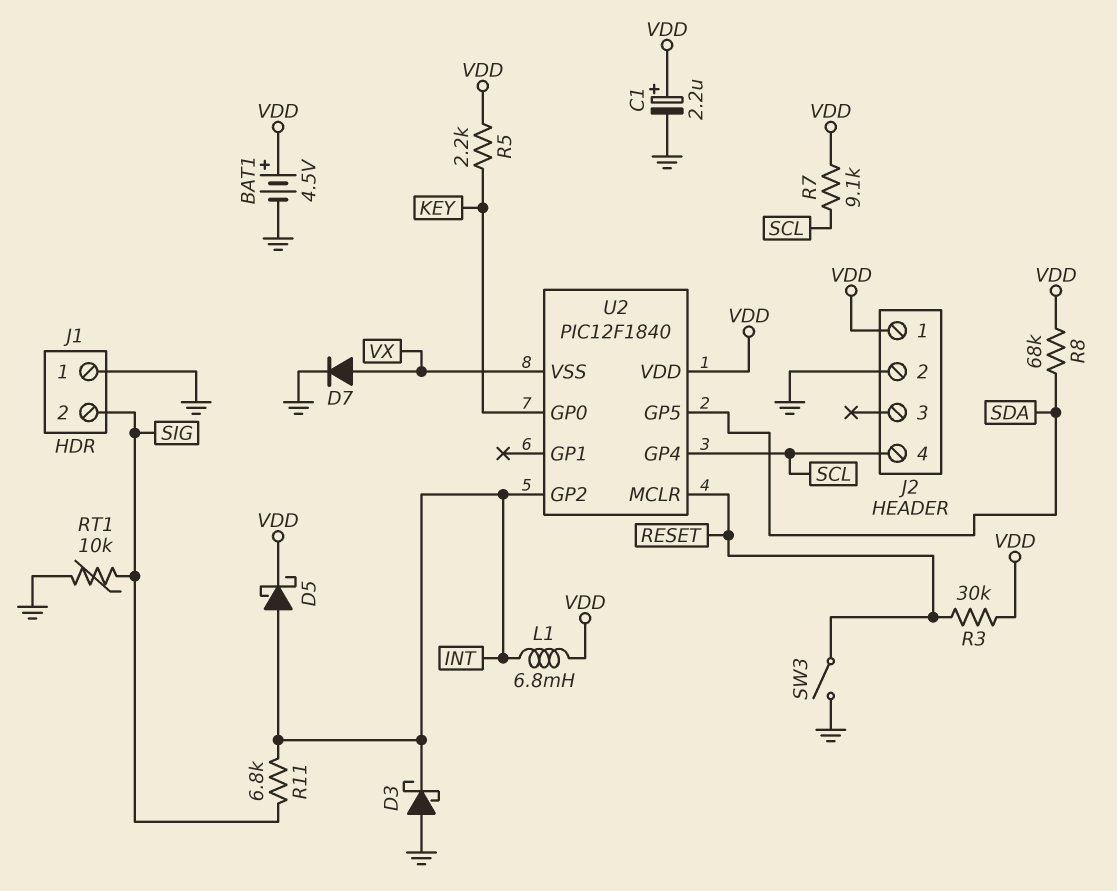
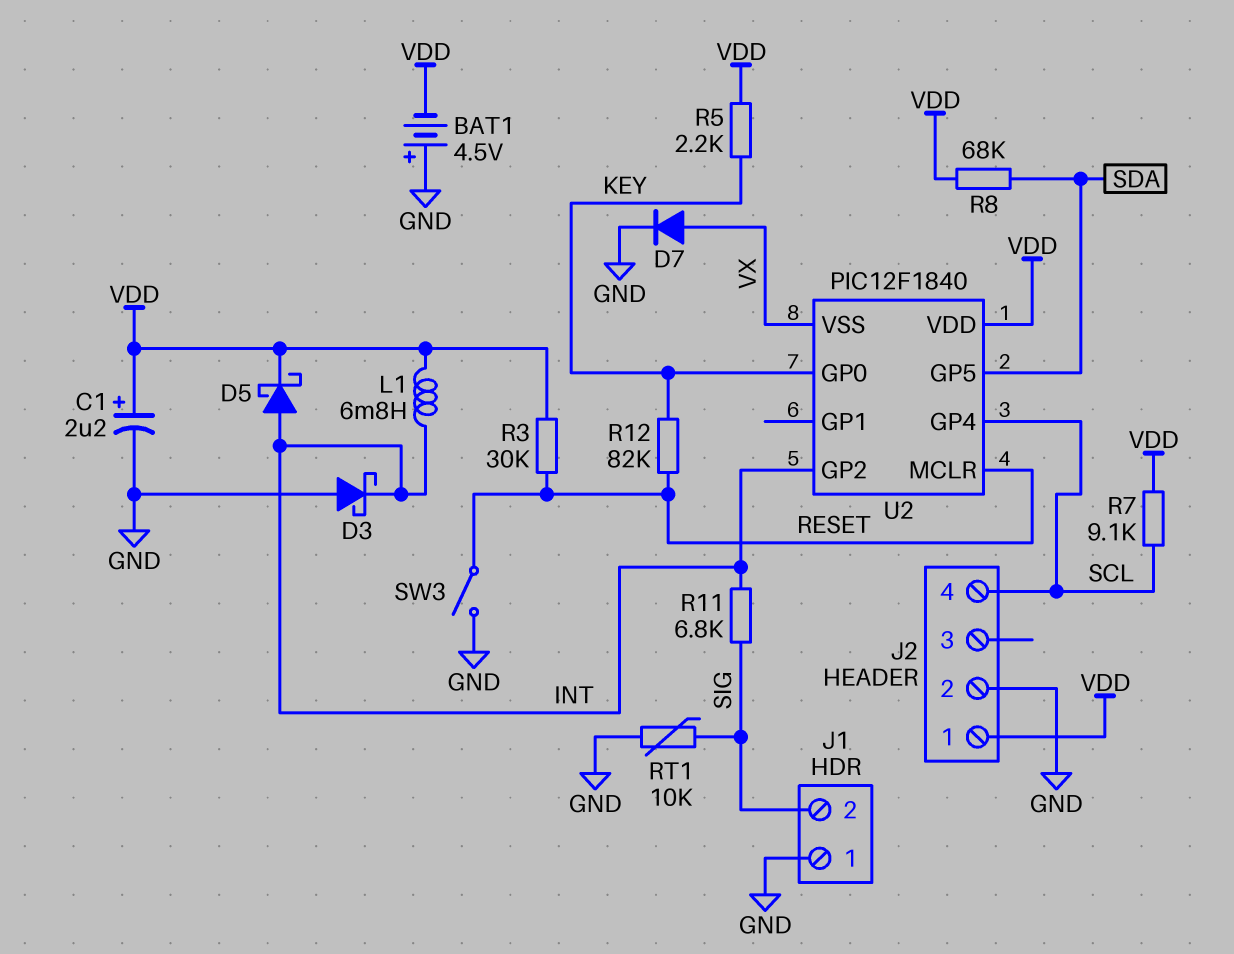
BAT1: 4.5V (plus VDD, minus GND) -> 4.5V (plus GND, minus VDD)
R12: none -> 82k (KEY, RESET)

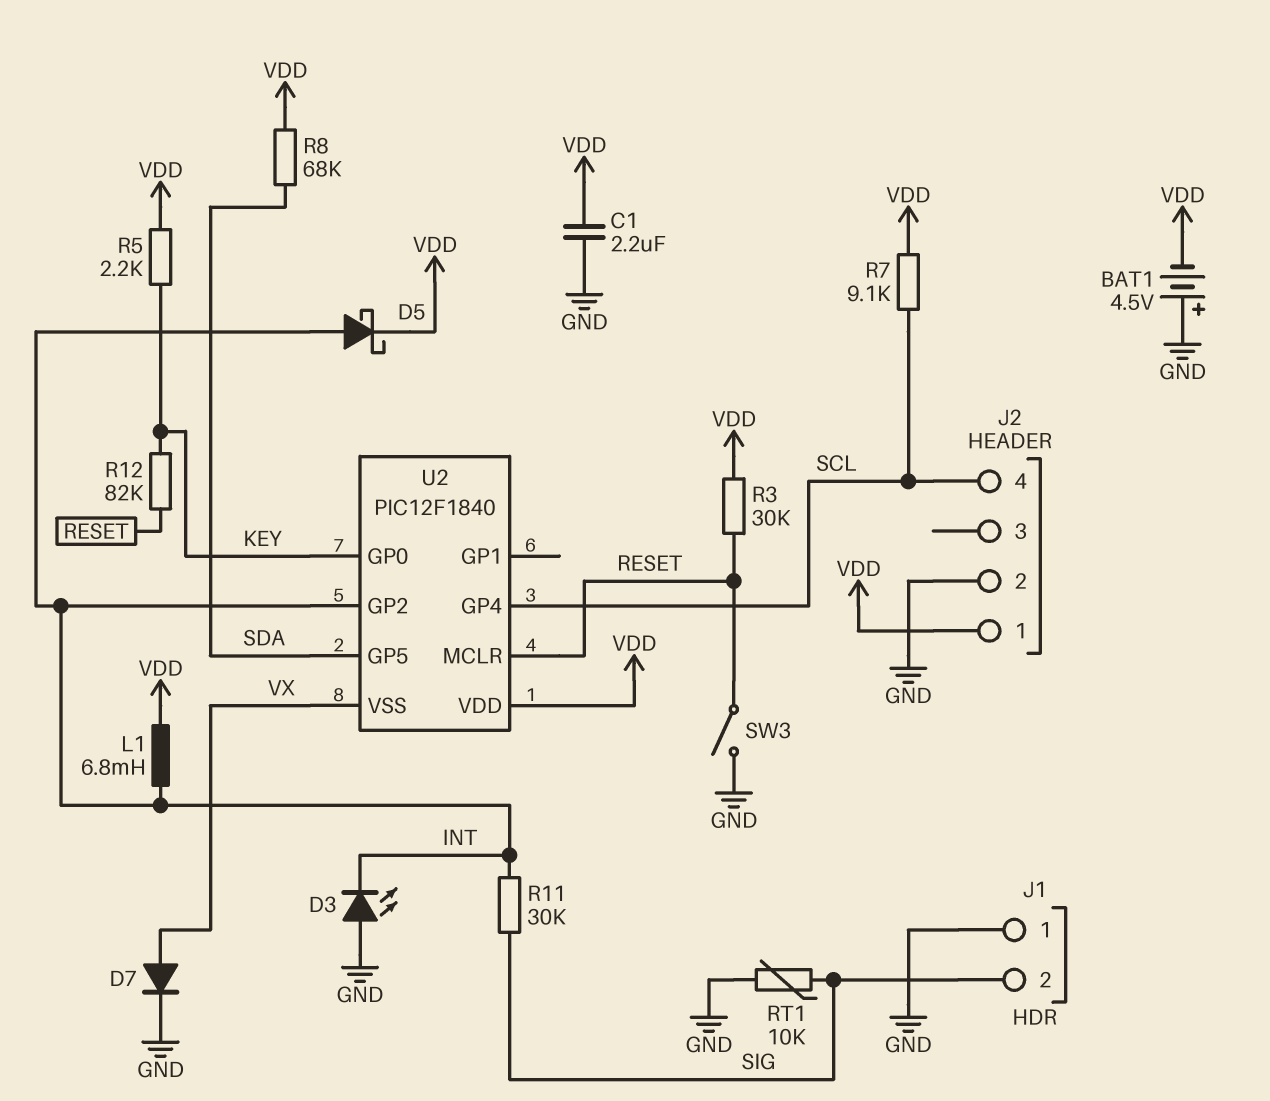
C1: 2.2uF (plus VDD, minus GND) -> 2.2uF (GND, VDD)
D3: schottky (A GND, K INT) -> LED (A GND, K INT)
R11: 6.8k (INT, SIG) -> 30k (INT, SIG)

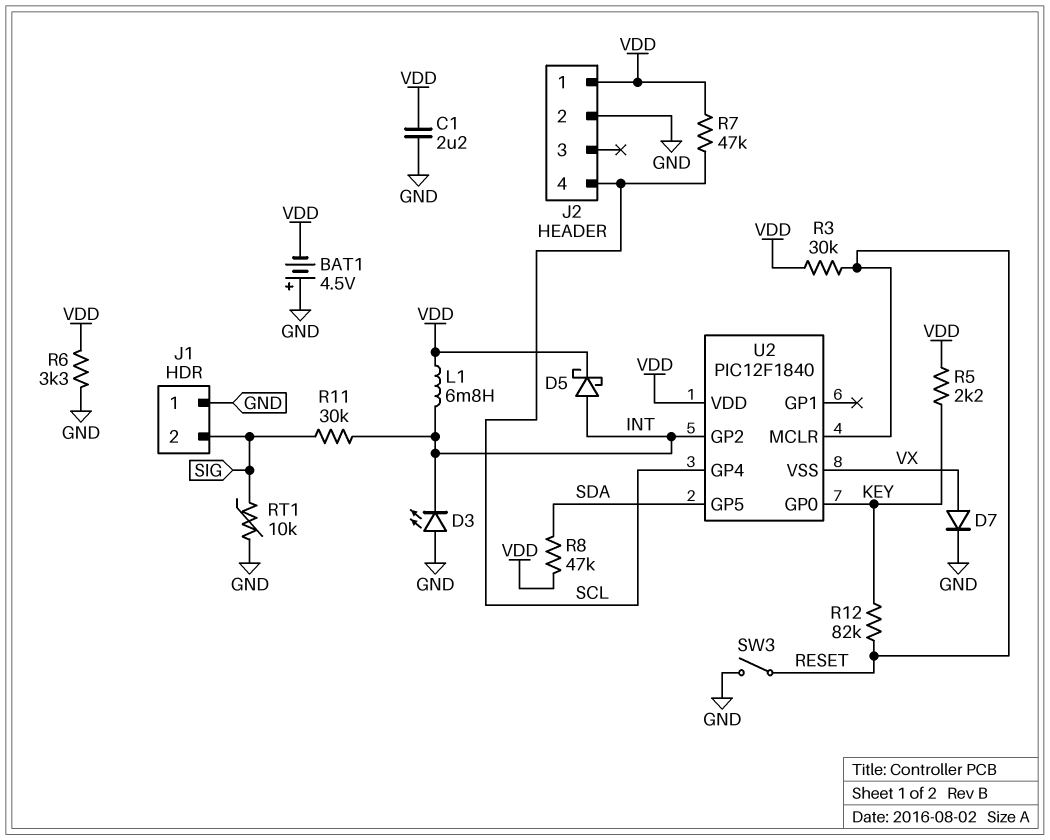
R6: none -> 3.3k (GND, VDD)
R7: 9.1k (SCL, VDD) -> 47k (SCL, VDD)
R8: 68k (SDA, VDD) -> 47k (SDA, VDD)

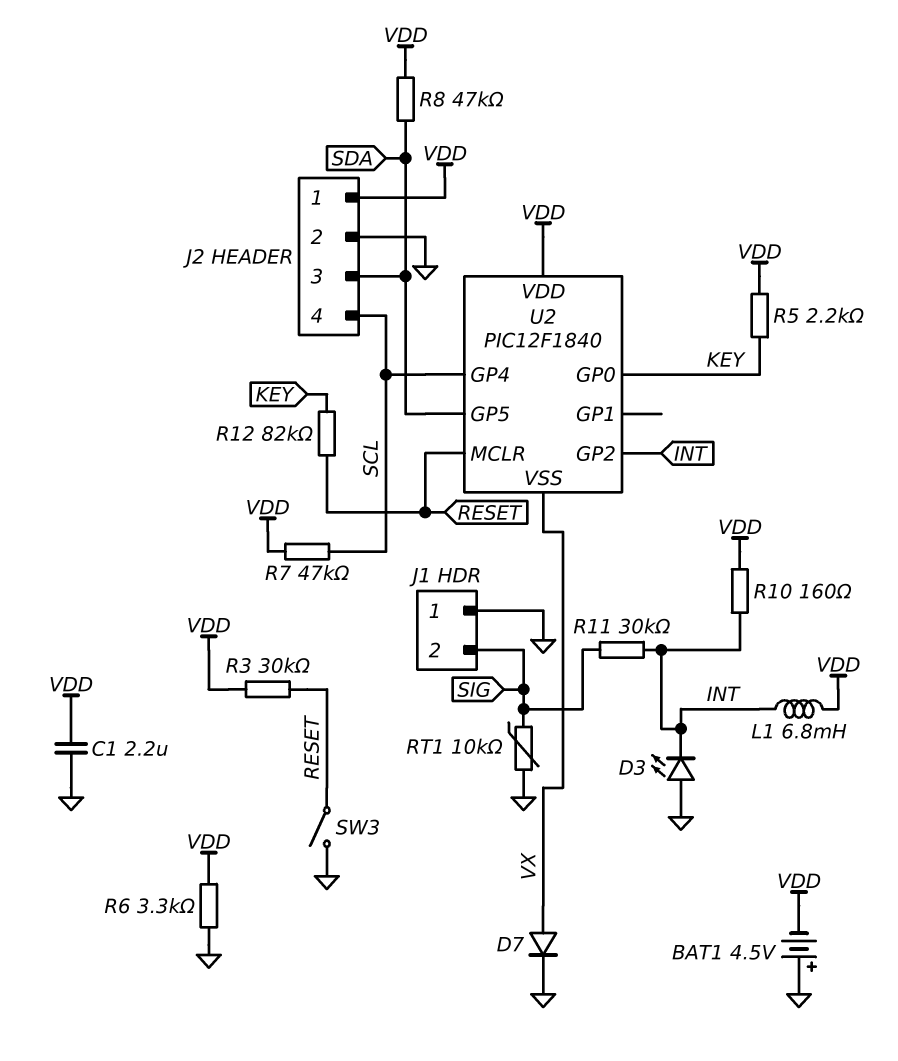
D5: schottky (A INT, K VDD) -> none
J2 pin 3: none -> SDA
R10: none -> 160 (INT, VDD)

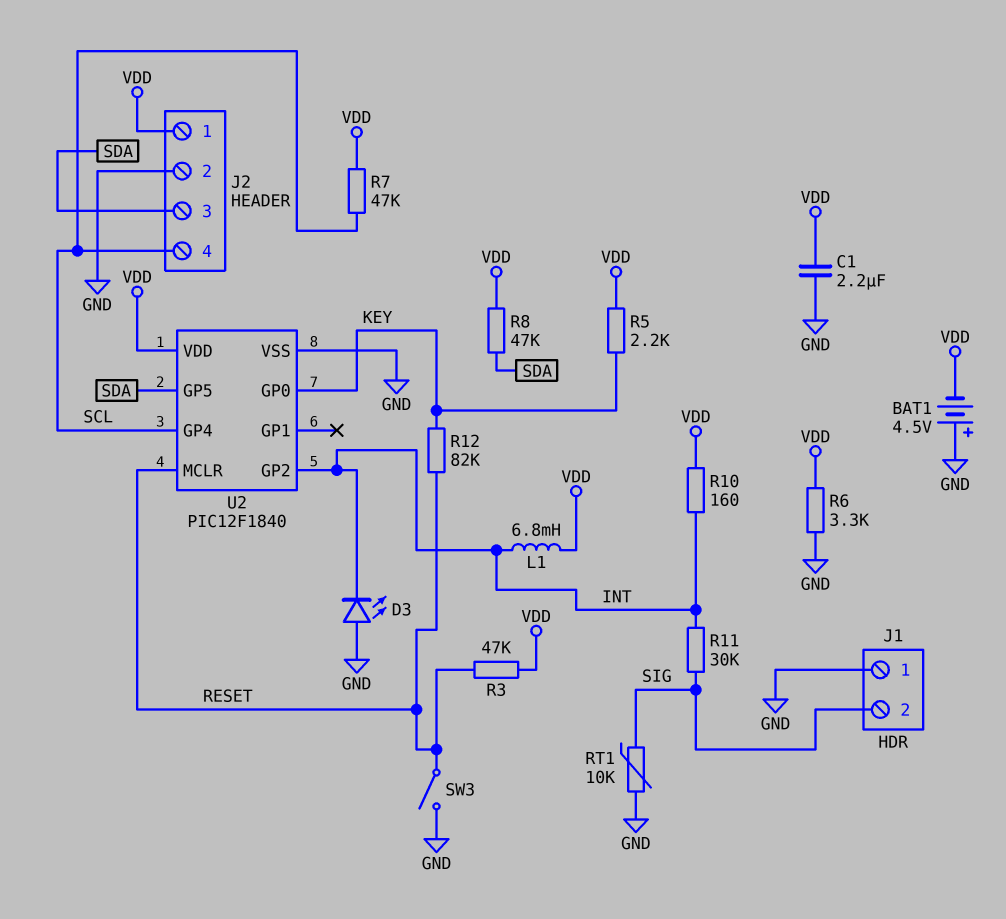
D7: diode (A VX, K GND) -> none
R3: 30k (RESET, VDD) -> 47k (RESET, VDD)
U2 pin VSS: VX -> GND

